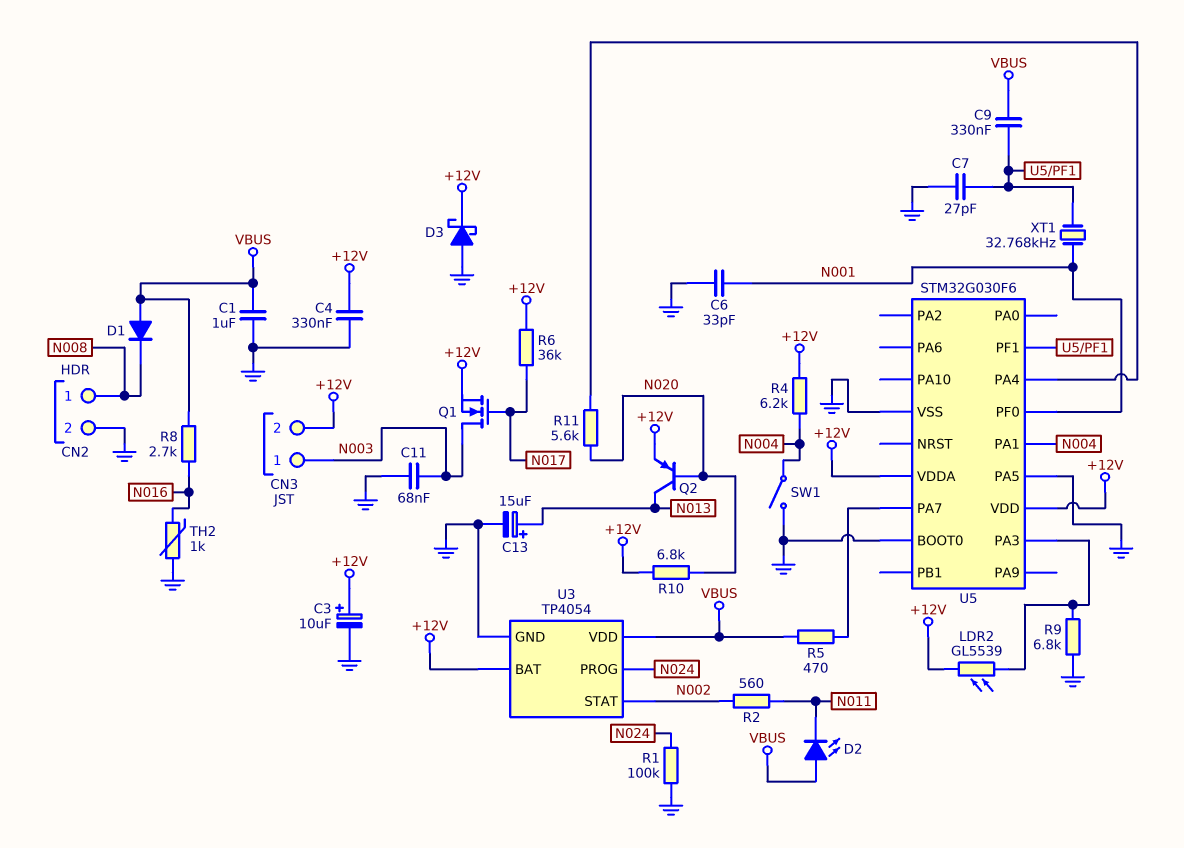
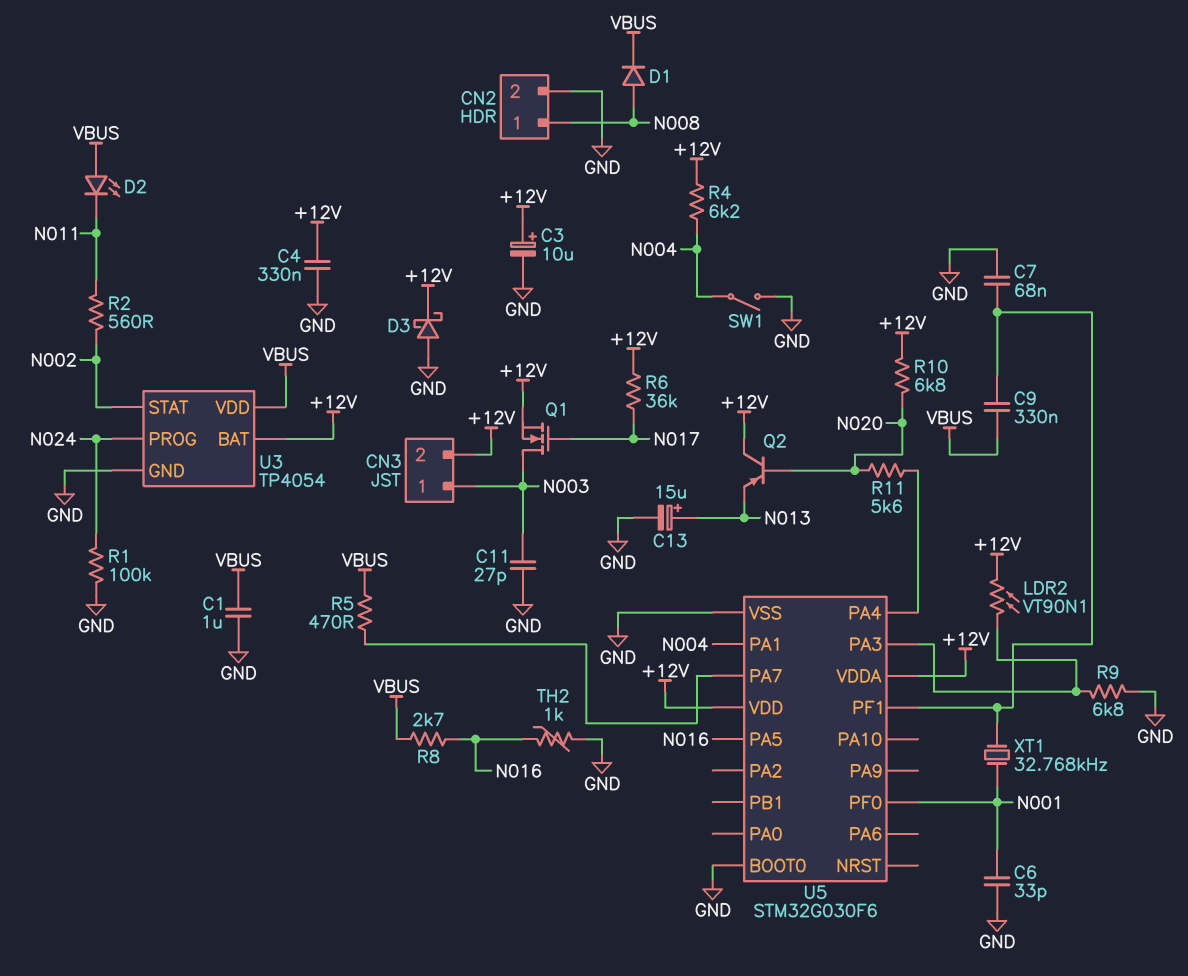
C7: 27pF (GND, U5/PF1) -> 68nF (GND, U5/PF1)
C11: 68nF (GND, N003) -> 27pF (GND, N003)
D1: diode (A VBUS, K N008) -> diode (A N008, K VBUS)
LDR2: GL5539 (+12V, U5/PA3) -> VT90N1 (+12V, U5/PA3)
Q2: PNP (B N020, C N013, E +12V) -> PNP (B N020, C +12V, E N013)
U5 pin PA5: GND -> N016

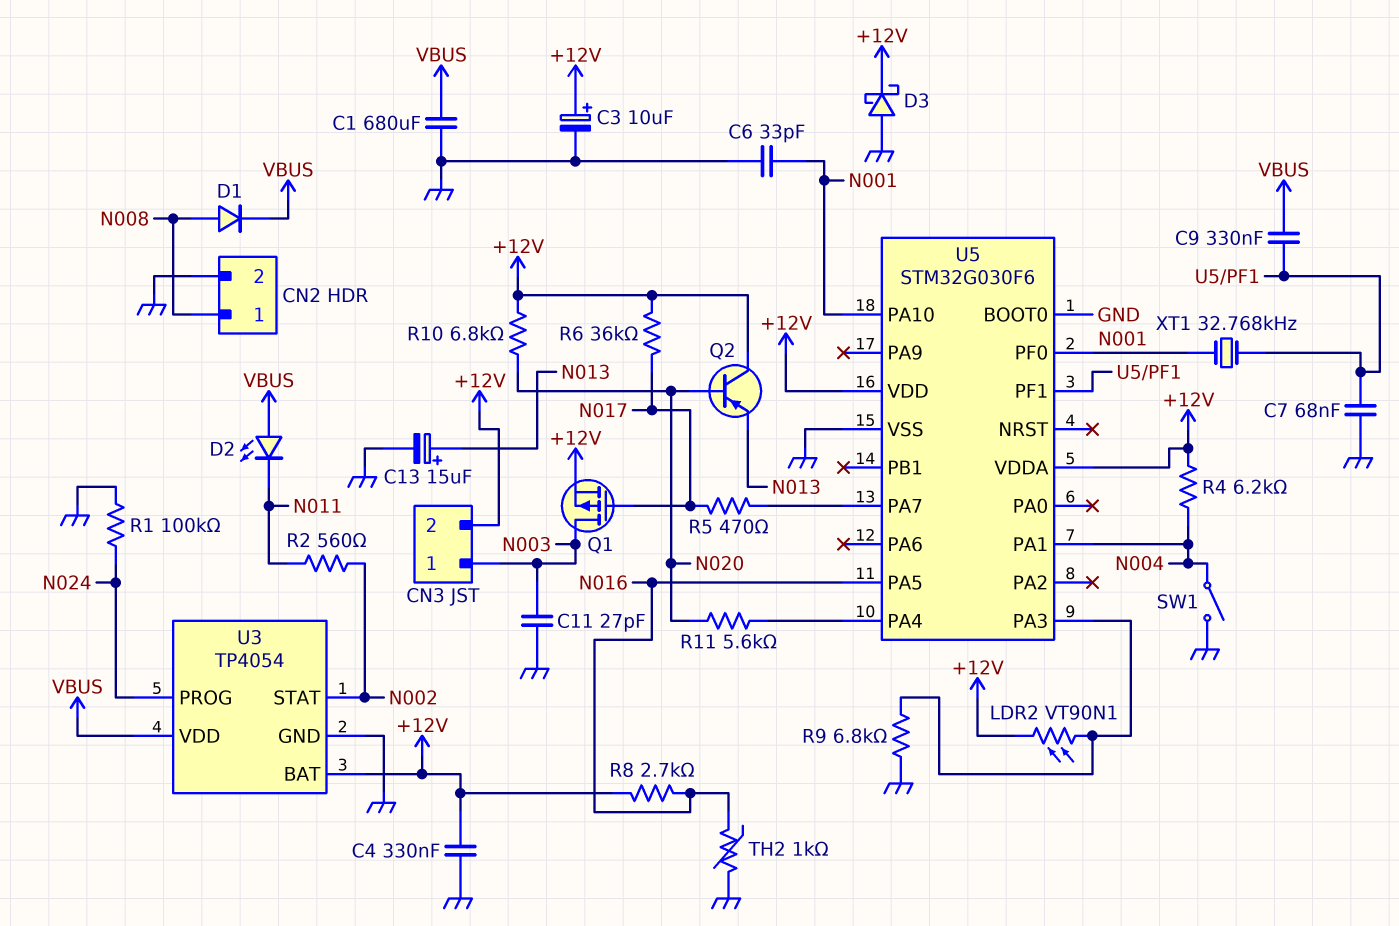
C1: 1uF (GND, VBUS) -> 680uF (GND, VBUS)
Q1: NMOS (G N017, D N003, S +12V) -> PMOS (G N017, D N003, S +12V)
R5: 470 (U5/PA7, VBUS) -> 470 (N017, U5/PA7)
R8: 2.7k (N016, VBUS) -> 2.7k (+12V, N016)
U5 pin PA10: none -> N001

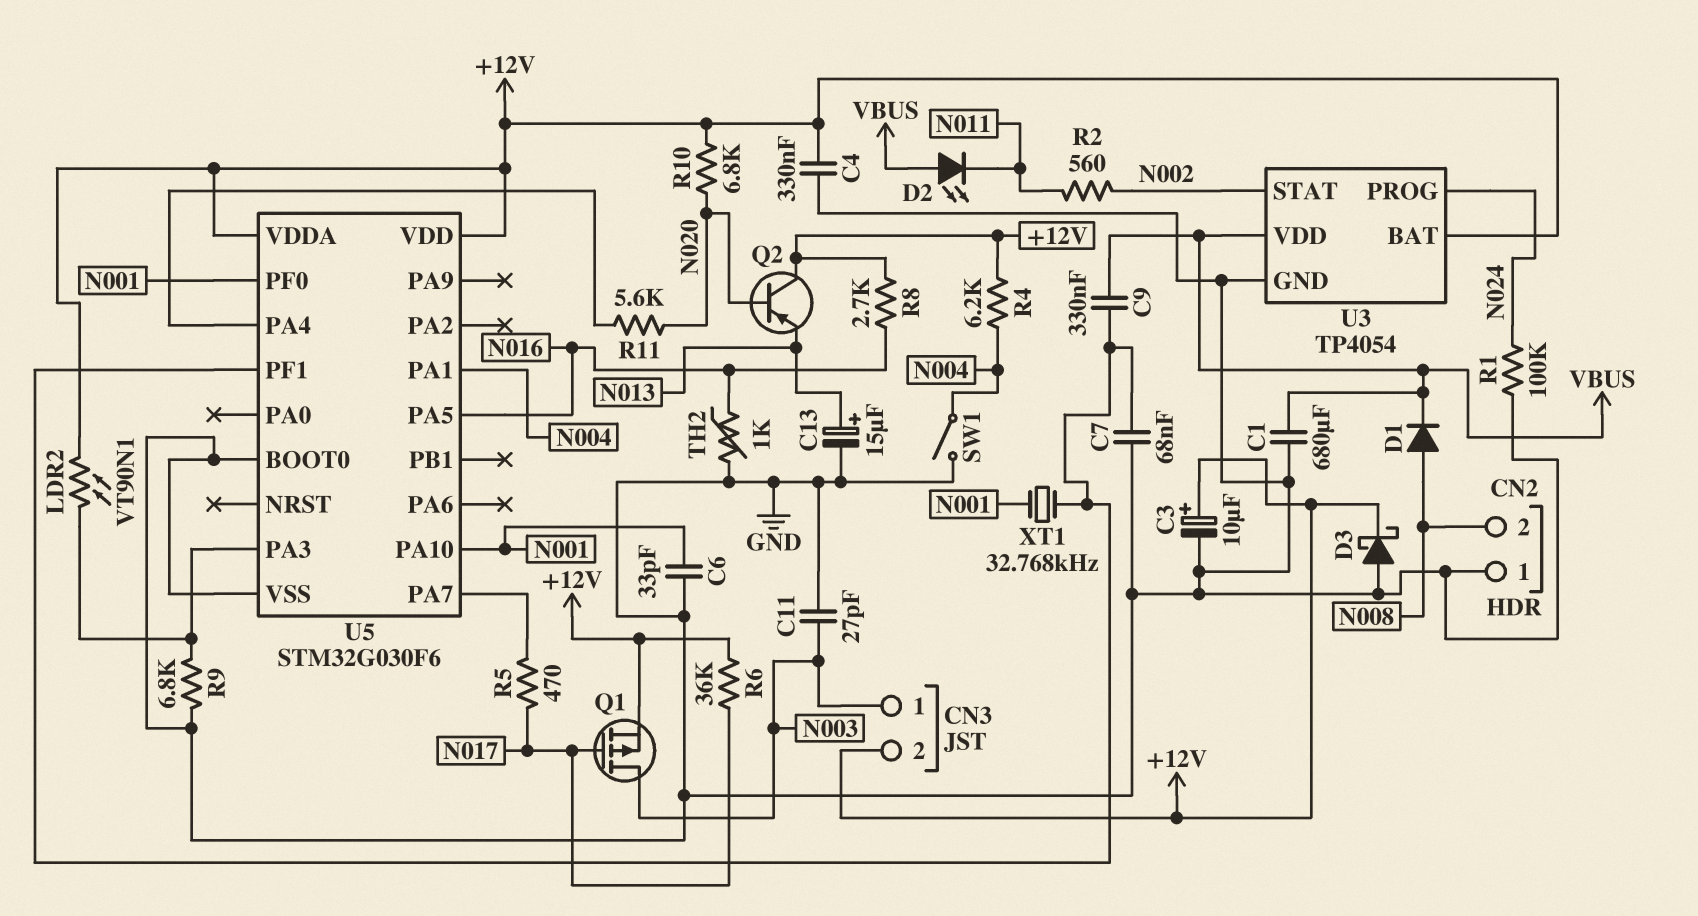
CN2 pin 1: N008 -> GND
CN2 pin 2: GND -> N008

